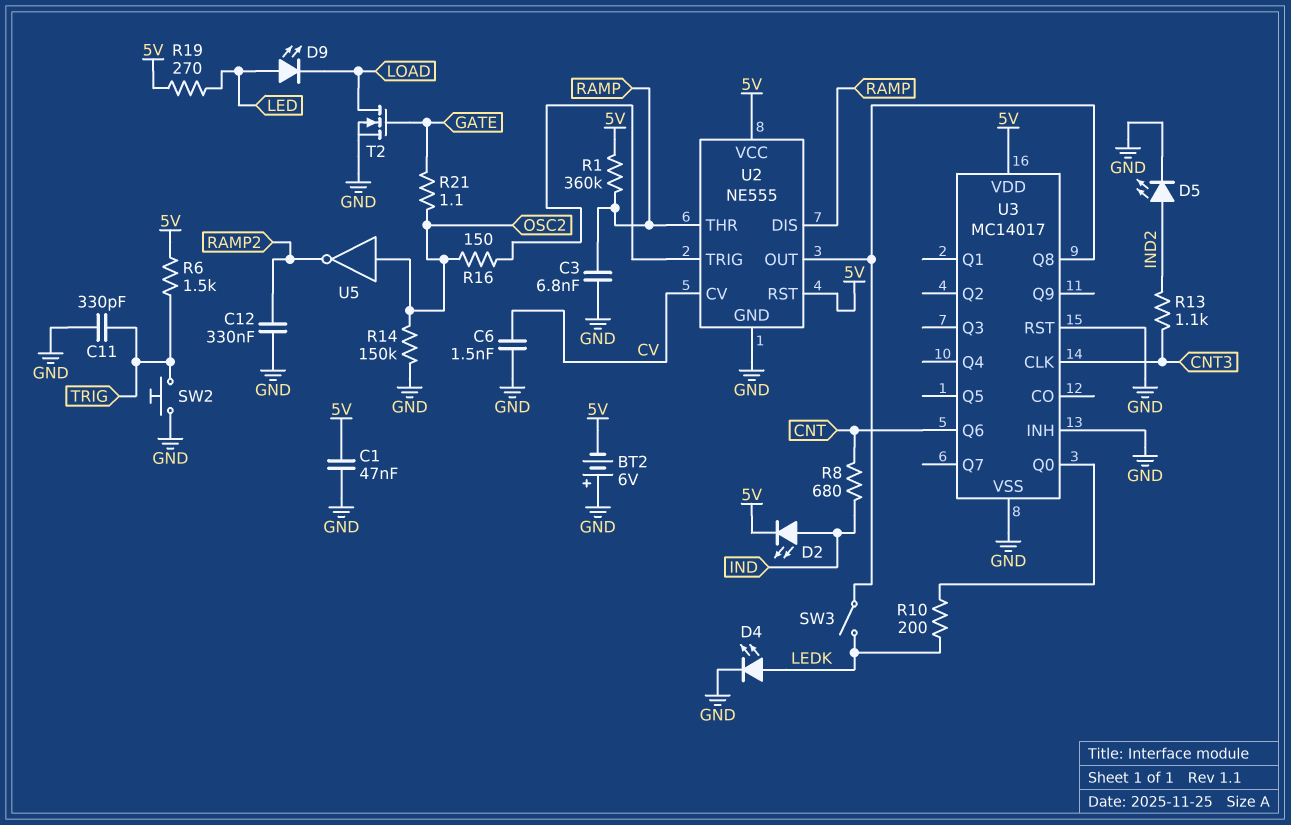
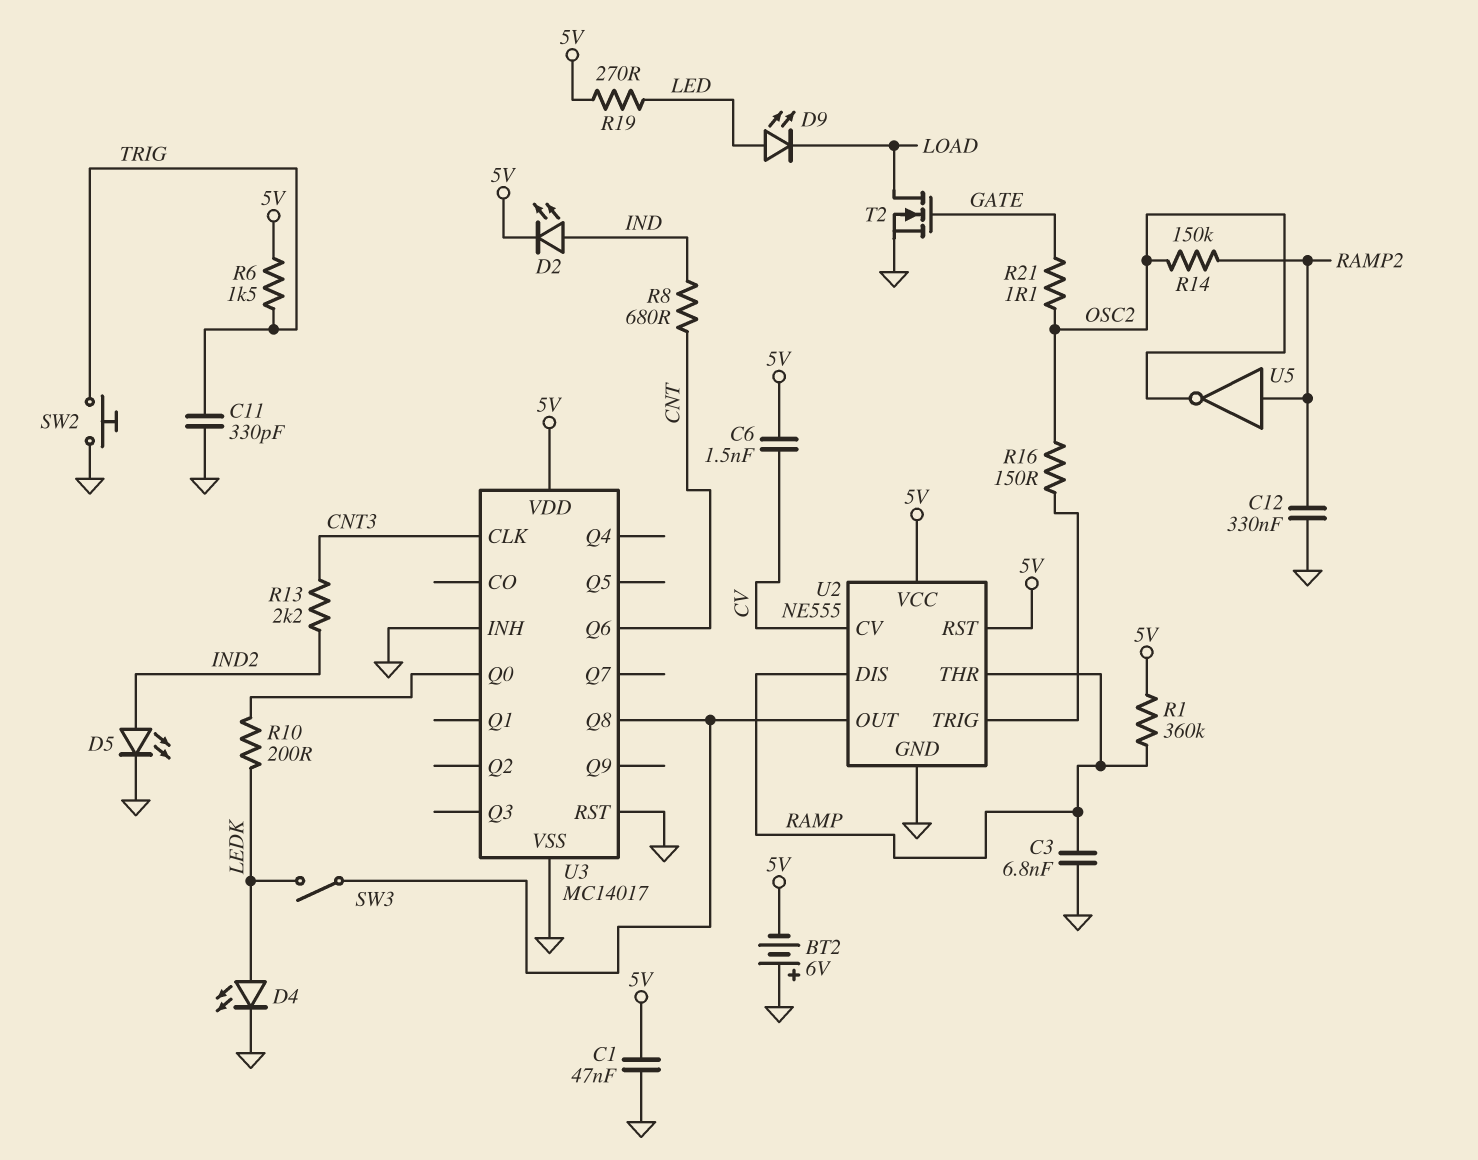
C6: 1.5nF (CV, GND) -> 1.5nF (5V, CV)
R13: 1.1k (CNT3, IND2) -> 2.2k (CNT3, IND2)
R14: 150k (GND, OSC2) -> 150k (OSC2, RAMP2)
U5: NOT (in OSC2, out RAMP2) -> NOT (in RAMP2, out OSC2)

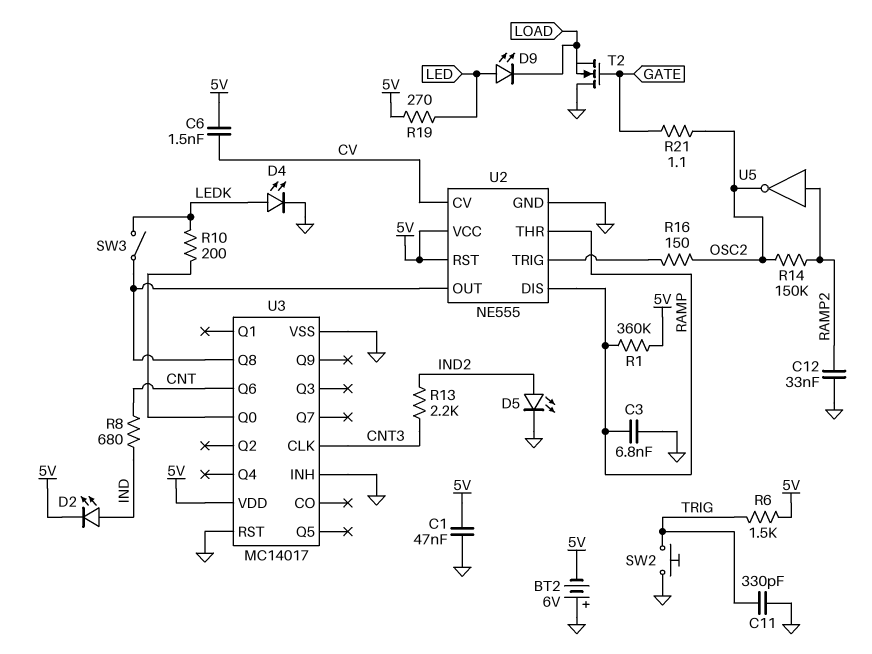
C12: 330nF (GND, RAMP2) -> 33nF (GND, RAMP2)
T2: NMOS (G GATE, D LOAD, S GND) -> NMOS (G GATE, D GND, S LOAD)

